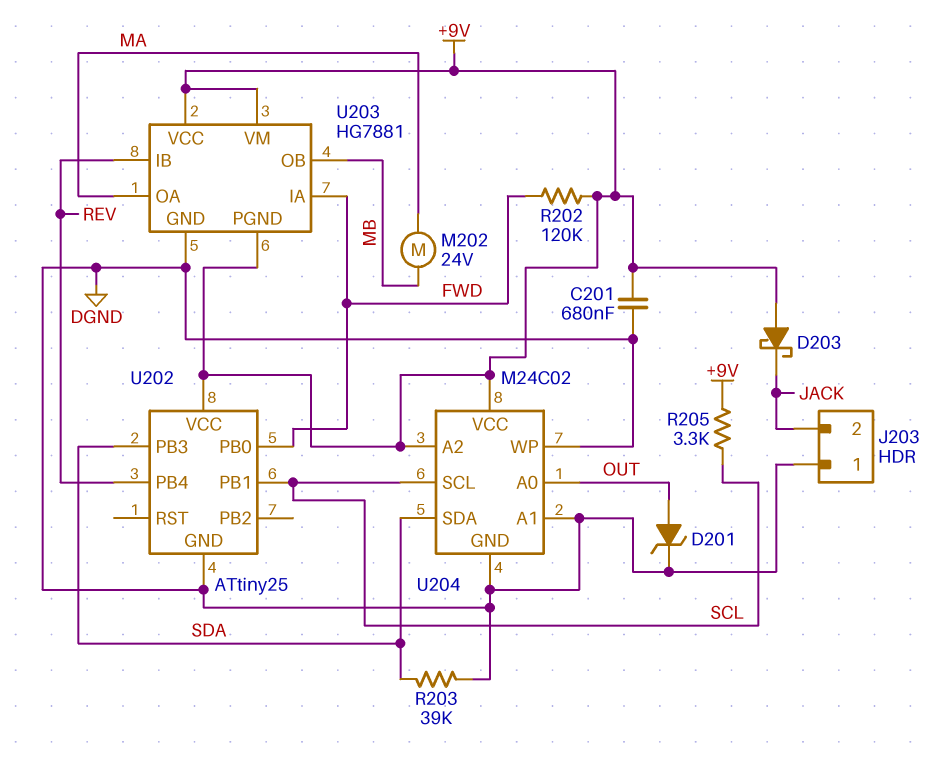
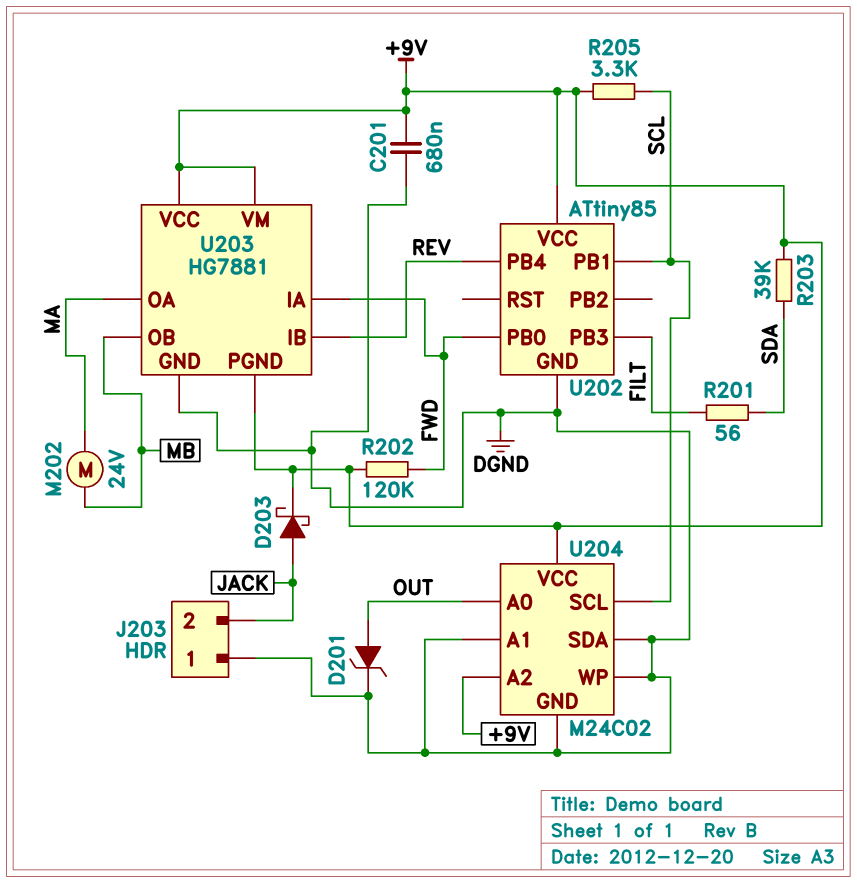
D203: schottky (A +9V, K JACK) -> schottky (A JACK, K +9V)
R201: none -> 56 (FILT, SDA)
R203: 39k (DGND, SDA) -> 39k (+9V, SDA)
U202: ATtiny25 -> ATtiny85
U202 pin PB3: SDA -> FILT
U204 pin SDA: SDA -> DGND

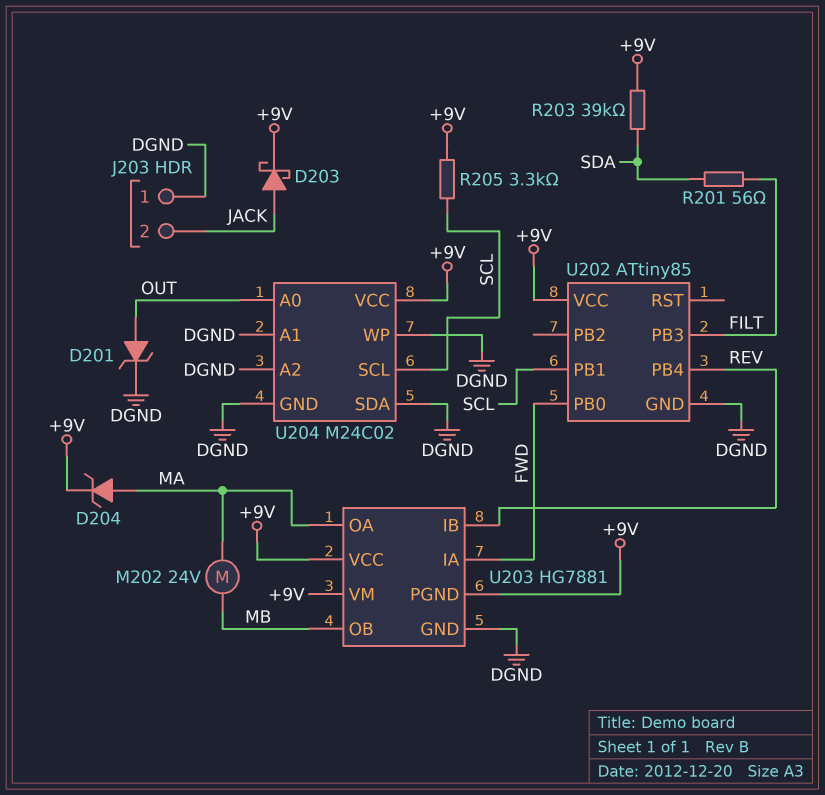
C201: 680nF (+9V, DGND) -> none
D204: none -> zener (A MA, K +9V)
R202: 120k (+9V, FWD) -> none
U204 pin A2: +9V -> DGND

